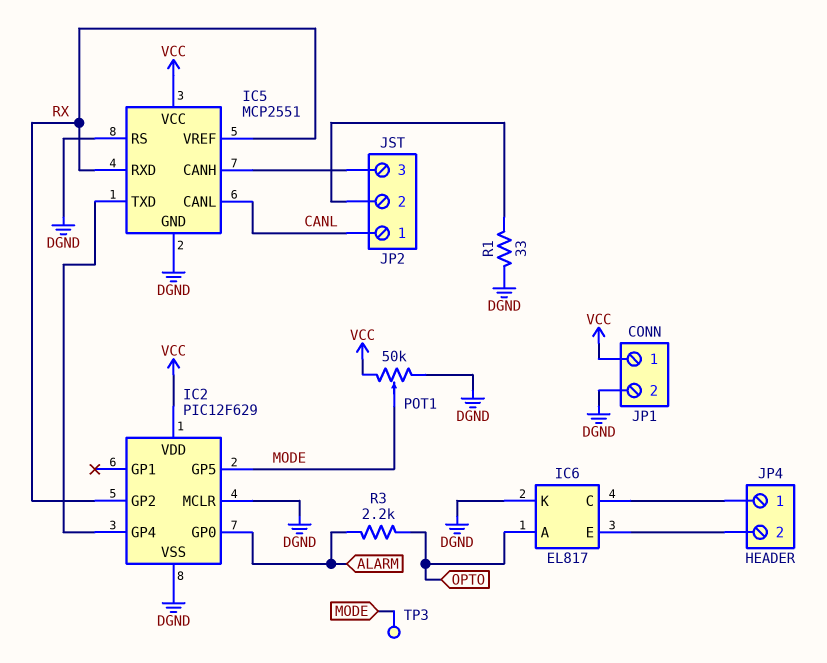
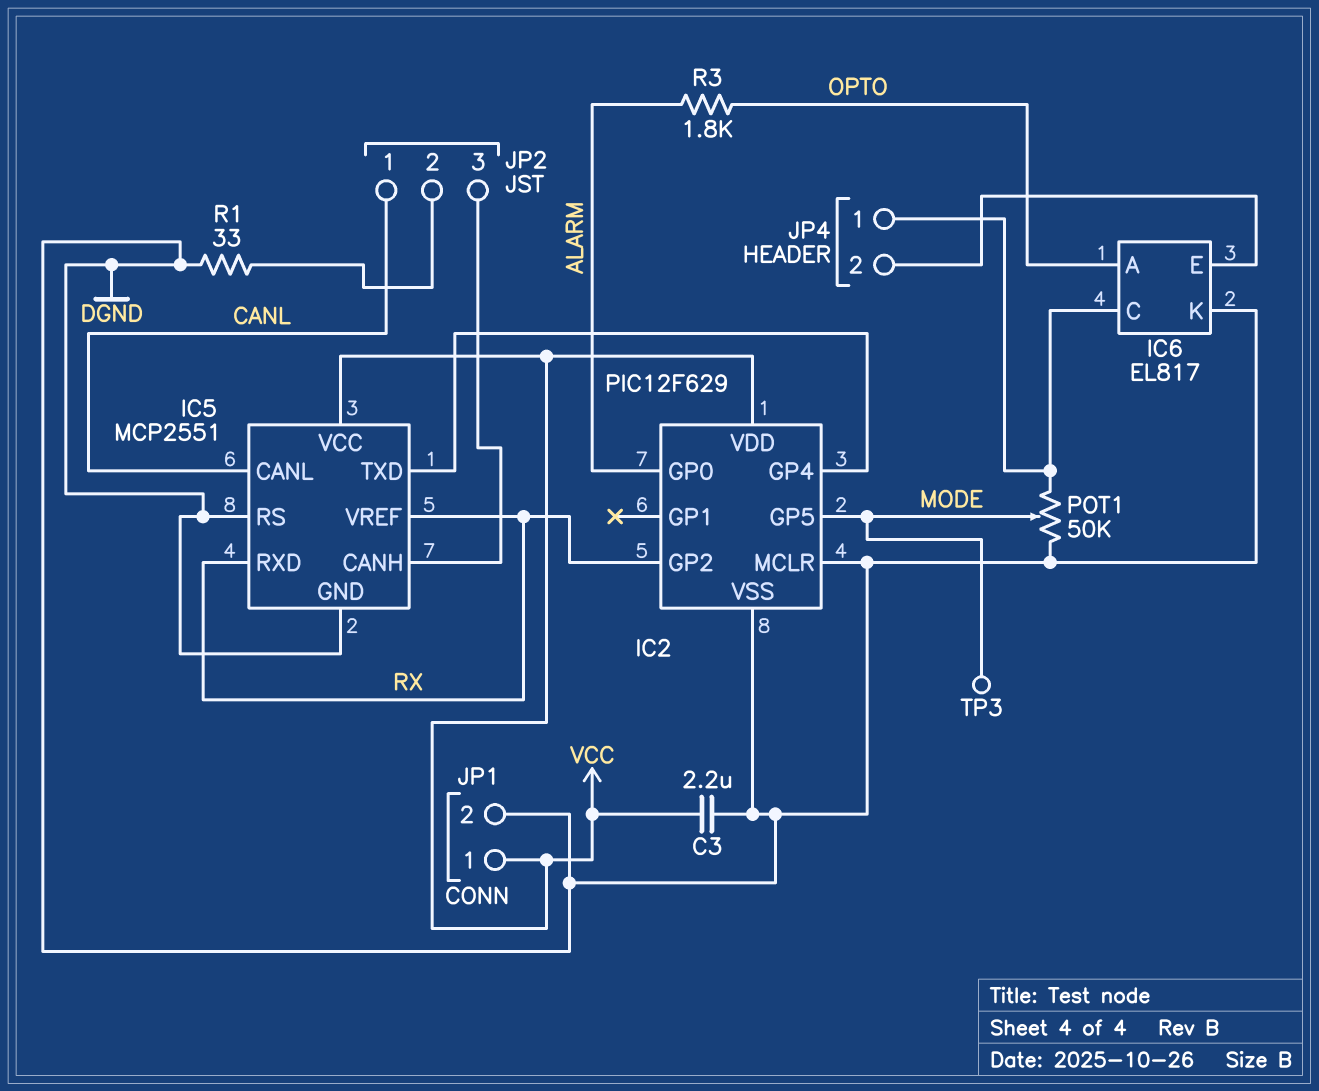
C3: none -> 2.2uF (DGND, VCC)
POT1: 50k (DGND, VCC, wiper MODE) -> 50k (DGND, IC6/C, wiper MODE)
R3: 2.2k (ALARM, OPTO) -> 1.8k (ALARM, OPTO)

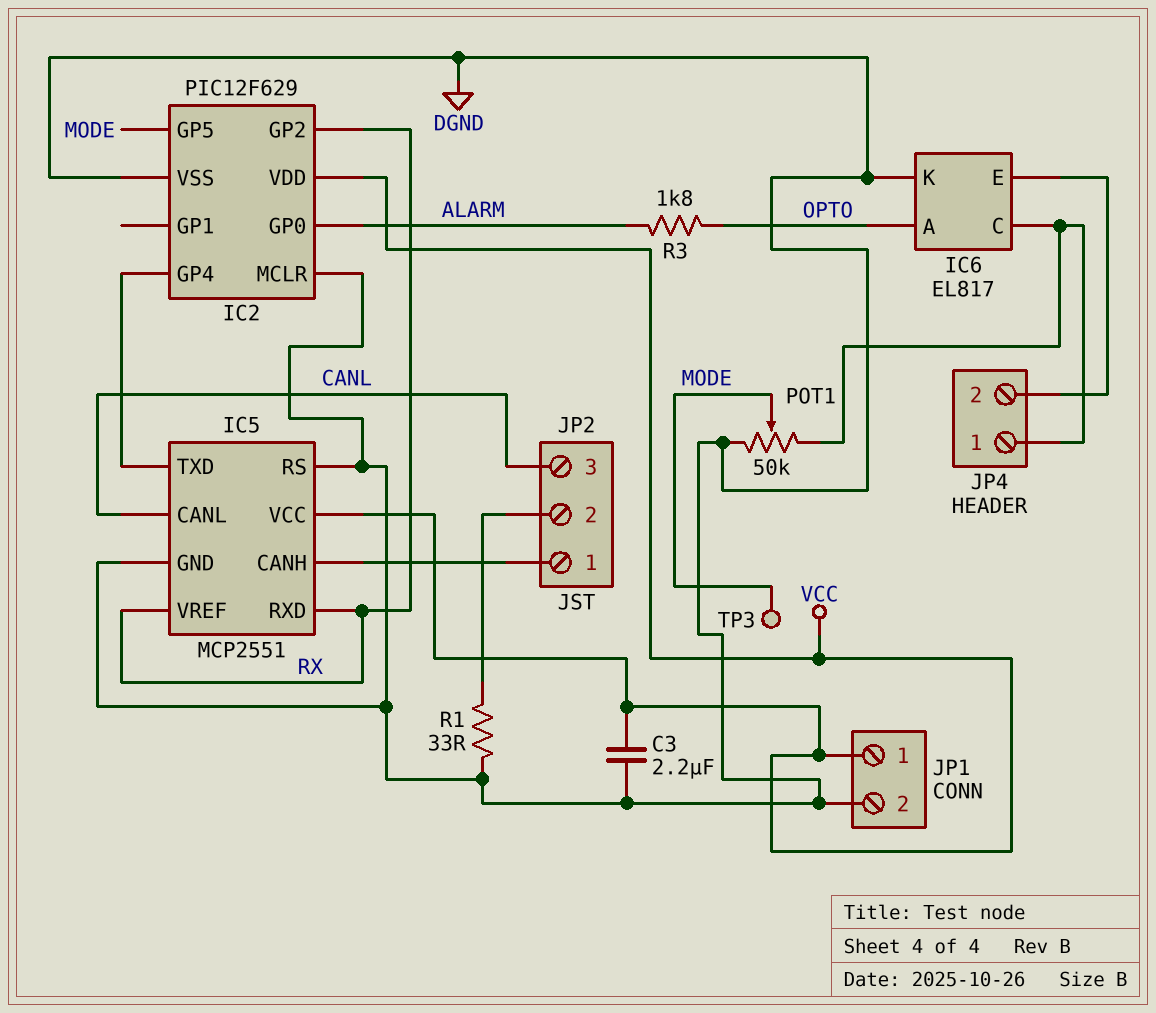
JP2 pin 1: CANL -> IC5/CANH
JP2 pin 3: IC5/CANH -> CANL

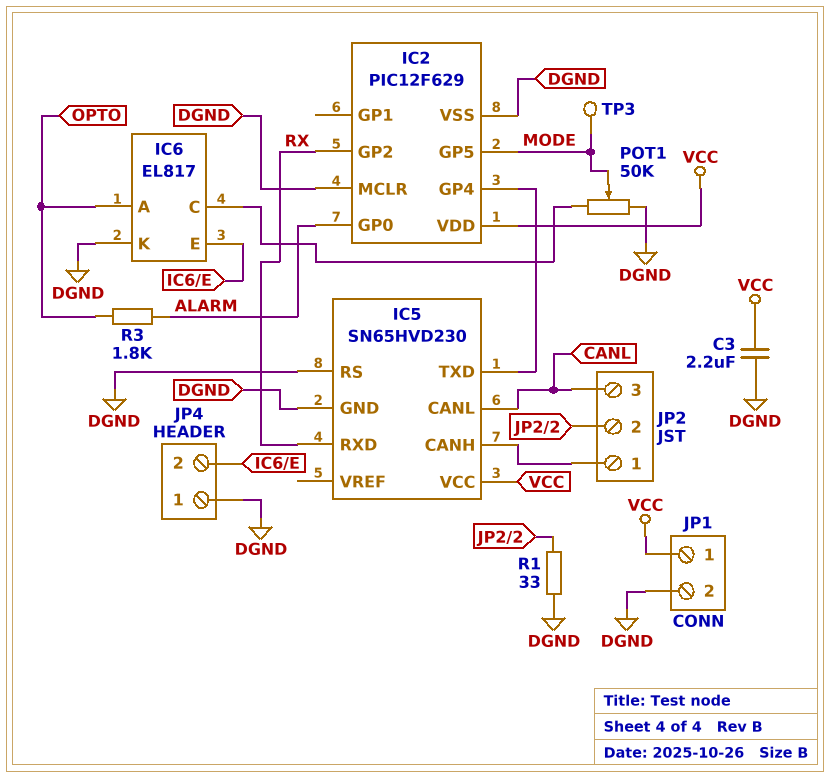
IC5: MCP2551 -> SN65HVD230
IC5 pin VREF: RX -> none
JP4 pin 1: IC6/C -> DGND

